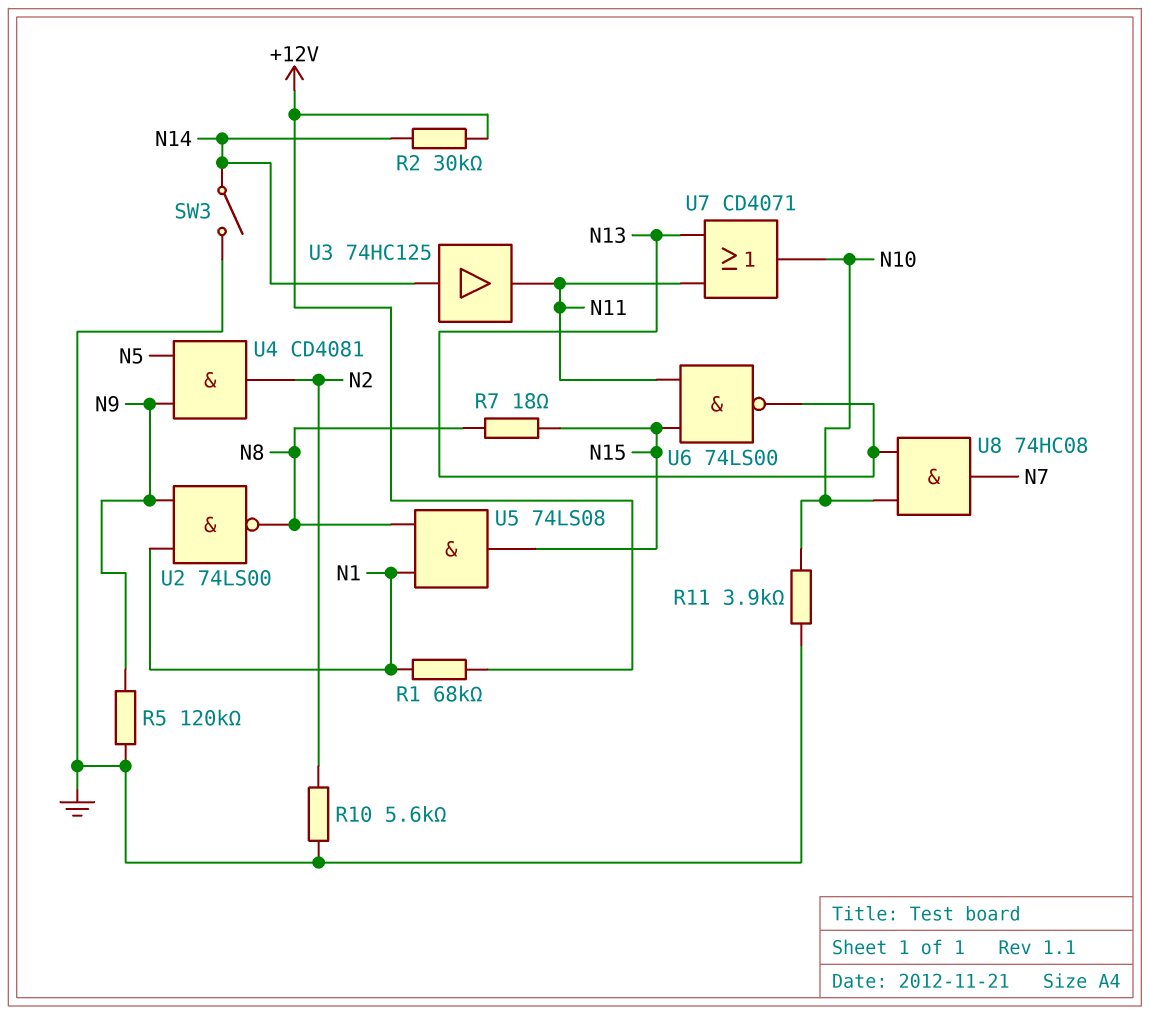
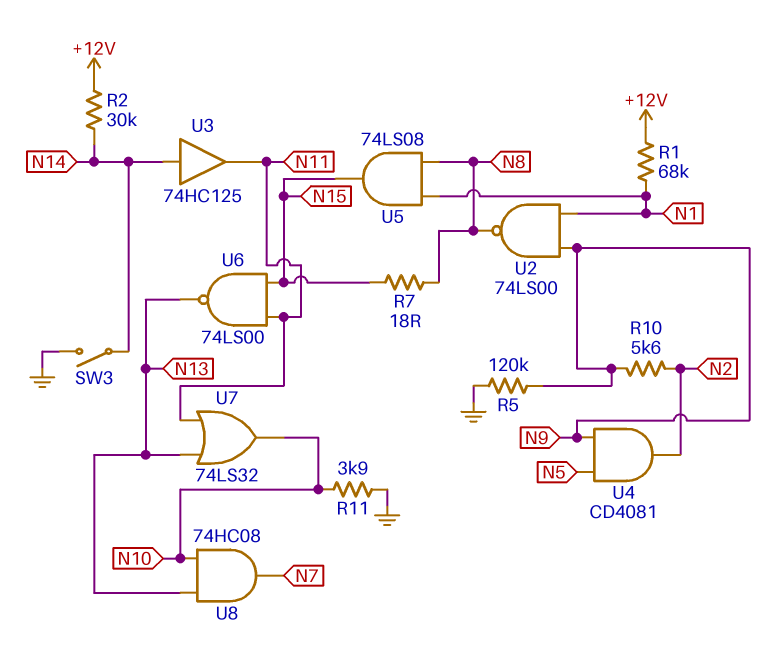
R10: 5.6k (GND, N2) -> 5.6k (N2, N9)
U7: OR CD4071 (in N11, in N13, out N10) -> OR 74LS32 (in N11, in N13, out N10)

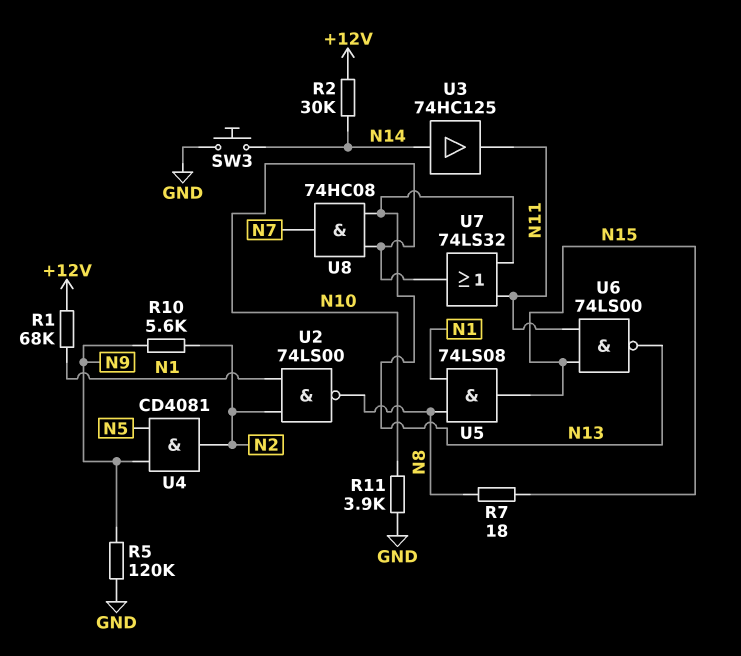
SW3: switch (GND, N14) -> button (GND, N14)
U2: NAND 74LS00 (in N1, in N9, out N8) -> NAND 74LS00 (in N1, in N2, out N8)

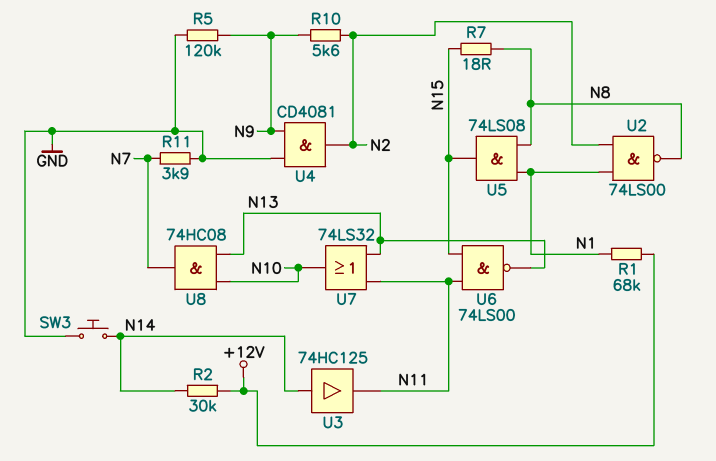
R11: 3.9k (GND, N10) -> 3.9k (GND, N7)
U4: AND CD4081 (in N5, in N9, out N2) -> AND CD4081 (in GND, in N9, out N2)

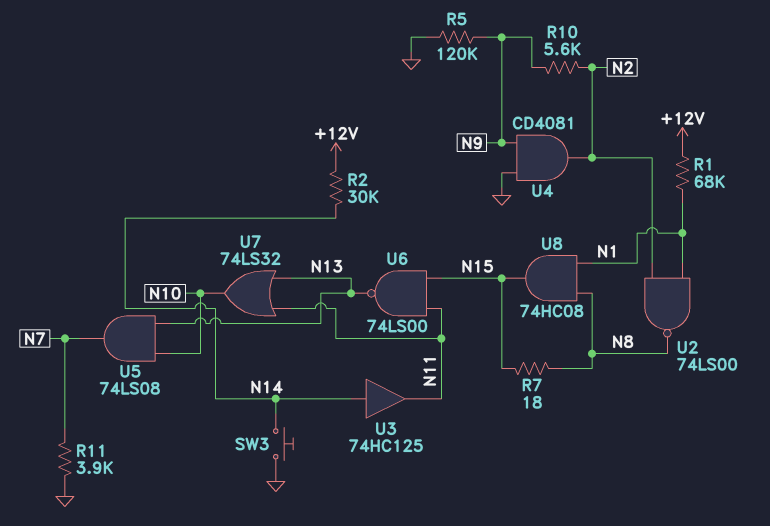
U5: AND 74LS08 (in N1, in N8, out N15) -> AND 74LS08 (in N10, in N13, out N7)
U8: AND 74HC08 (in N10, in N13, out N7) -> AND 74HC08 (in N1, in N8, out N15)

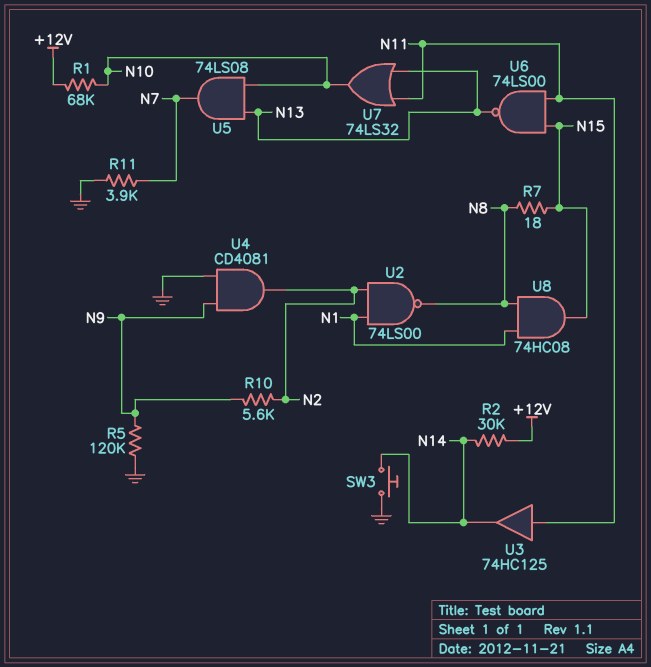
R1: 68k (+12V, N1) -> 68k (+12V, N10)
U3: buffer 74HC125 (in N14, out N11) -> buffer 74HC125 (in N11, out N14)

